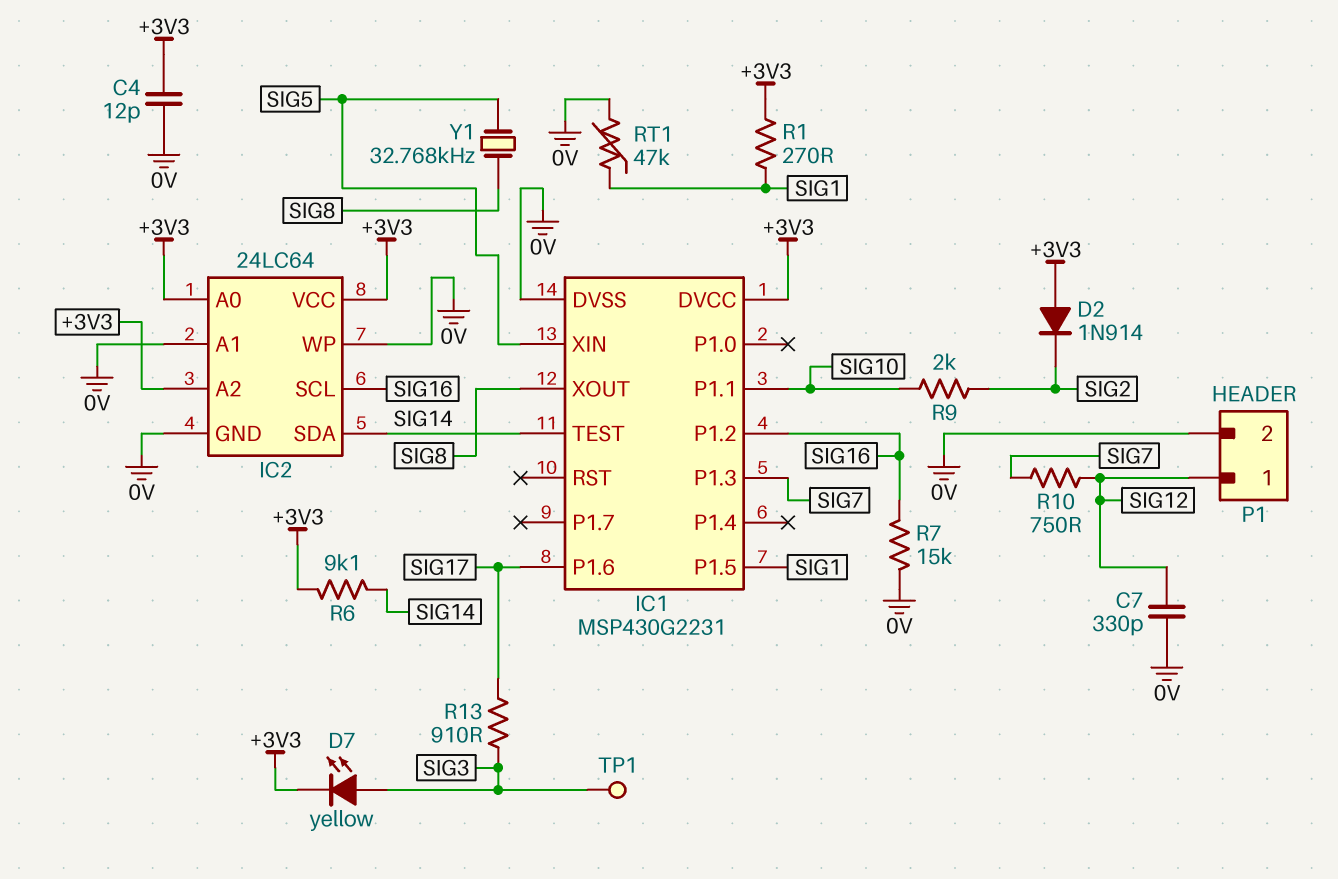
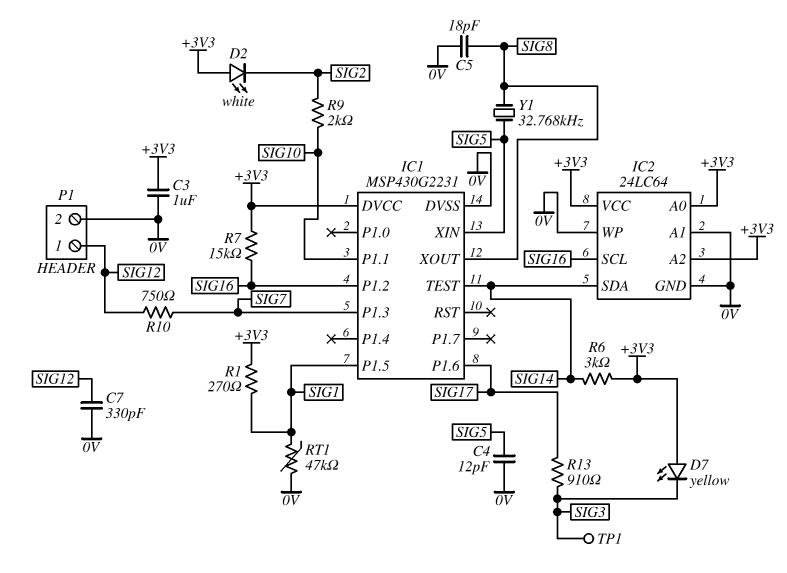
C3: none -> 1uF (+3V3, 0V)
C4: 12pF (+3V3, 0V) -> 12pF (0V, SIG5)
C5: none -> 18pF (0V, SIG8)
D2: diode 1N914 (A +3V3, K SIG2) -> LED white (A +3V3, K SIG2)
D7: LED yellow (A SIG3, K +3V3) -> LED yellow (A +3V3, K SIG3)
R6: 9.1k (+3V3, SIG14) -> 3k (+3V3, SIG14)
R7: 15k (0V, SIG16) -> 15k (+3V3, SIG16)

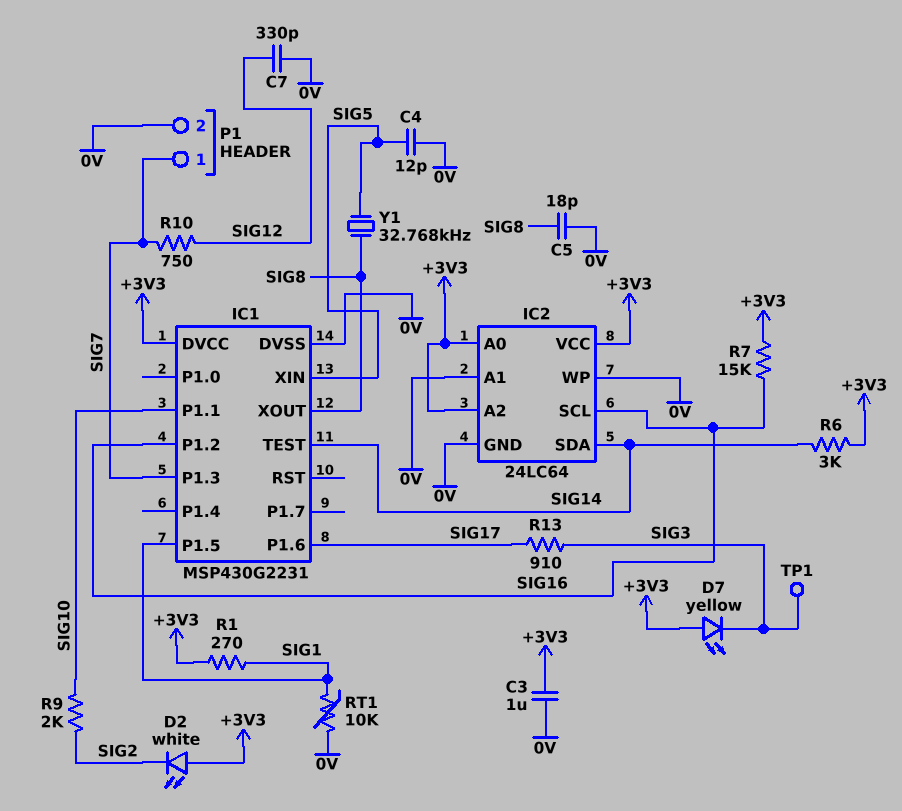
P1 pin 1: SIG12 -> SIG7
RT1: 47k (0V, SIG1) -> 10k (0V, SIG1)

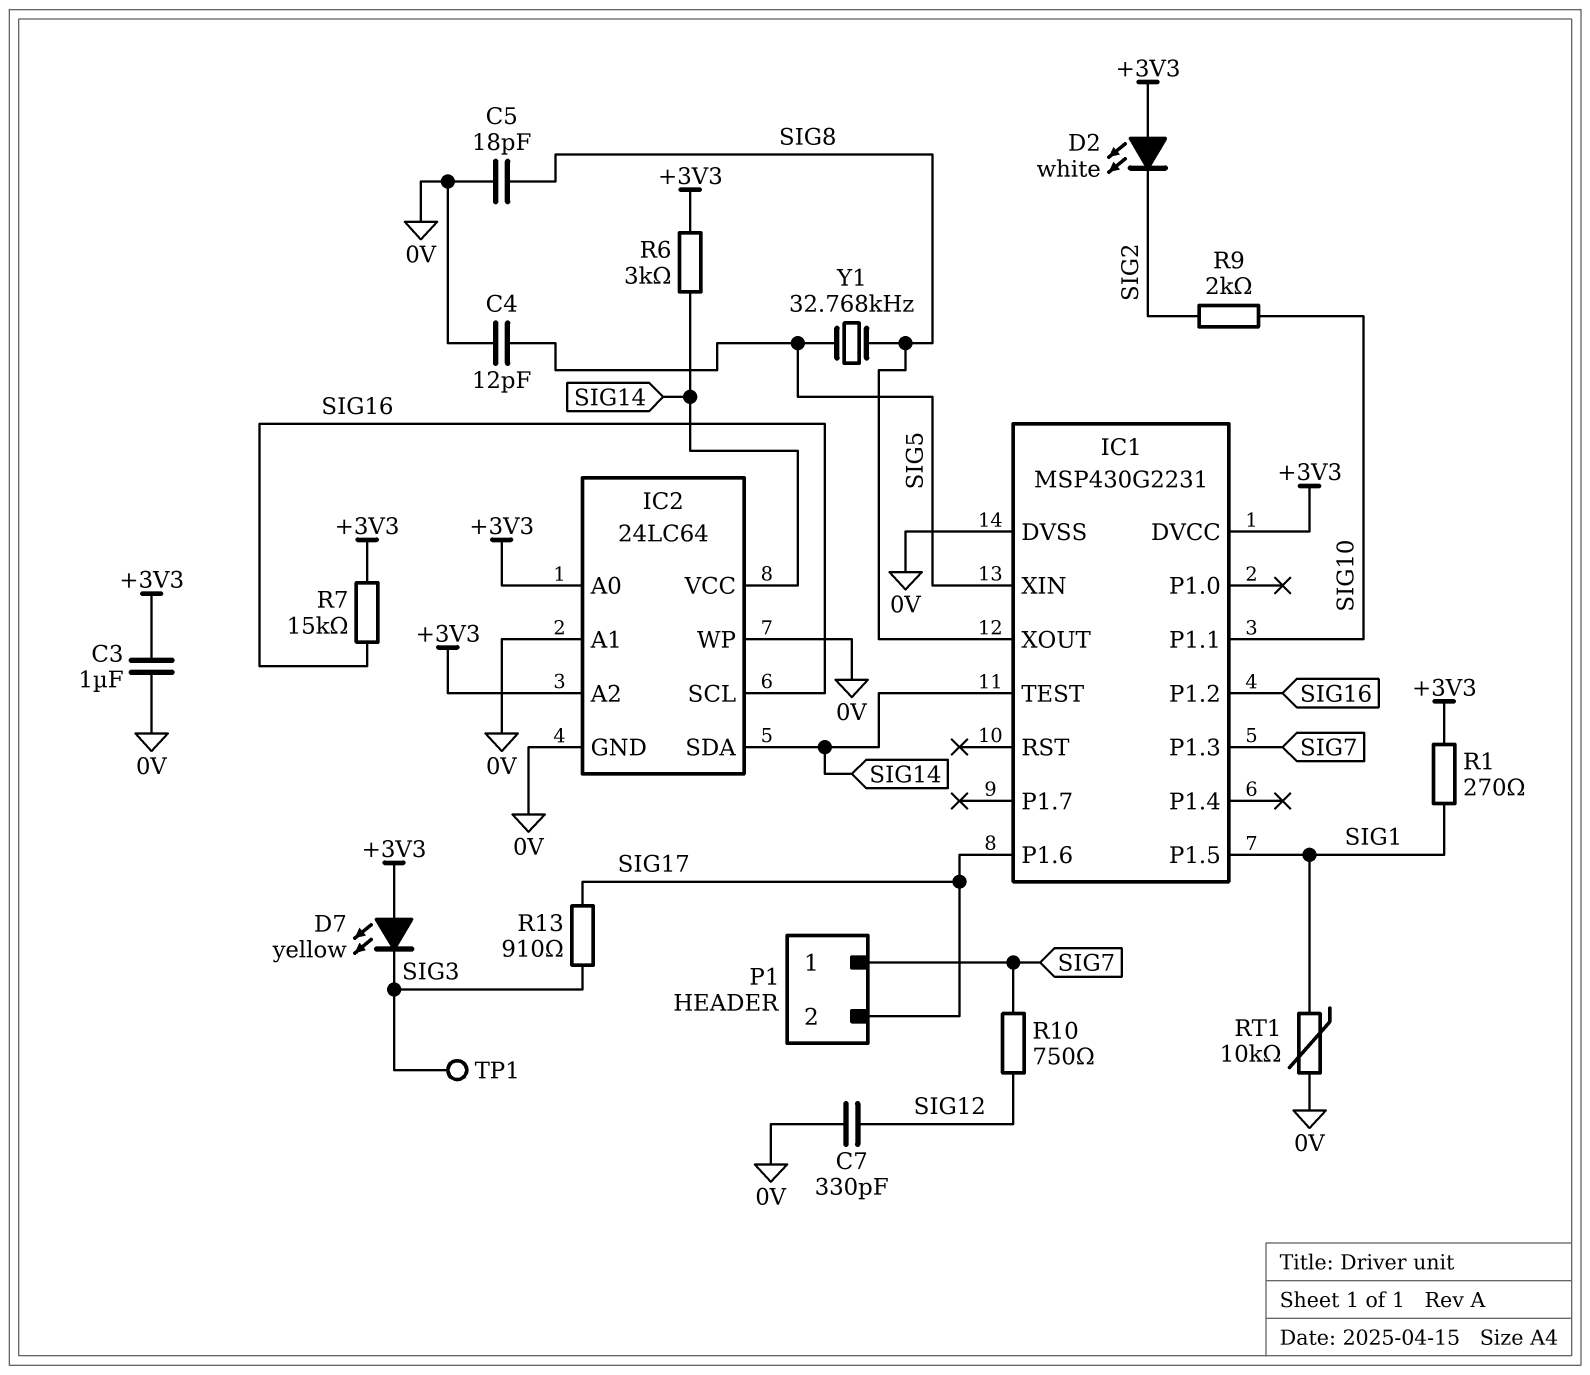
IC2 pin VCC: +3V3 -> SIG14
P1 pin 2: 0V -> SIG17

